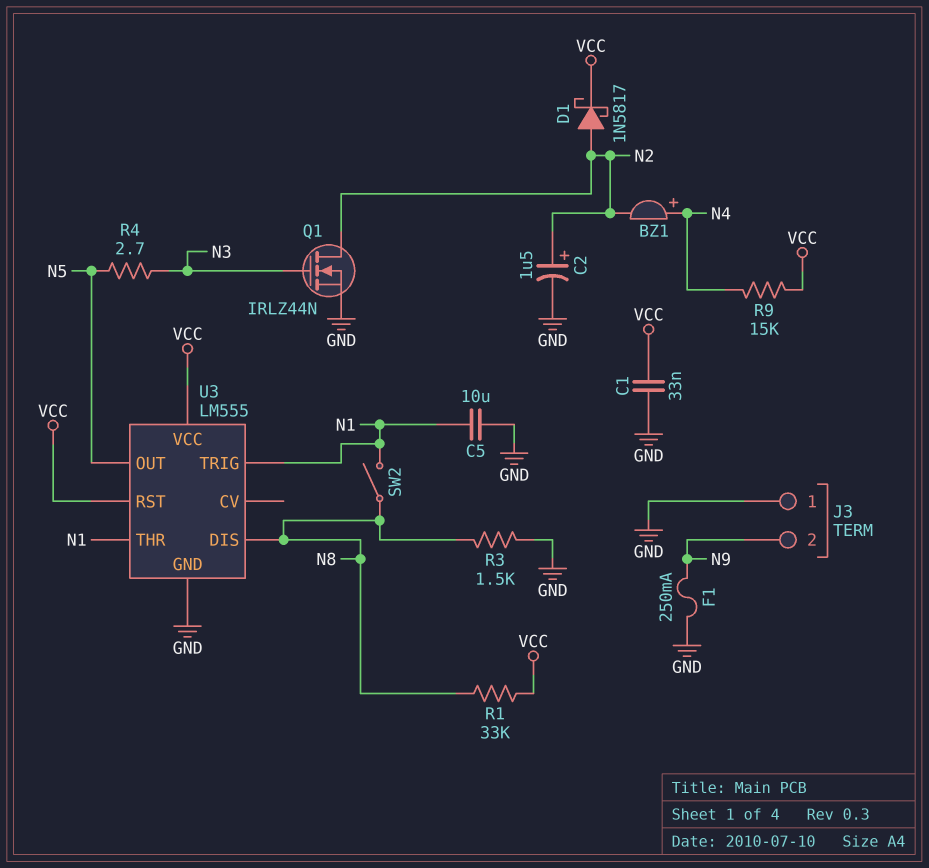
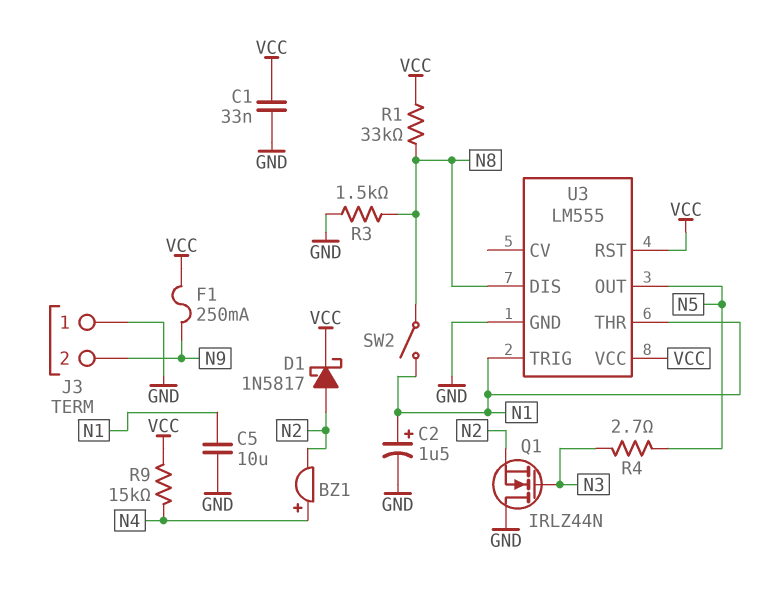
C2: 1.5uF (plus N2, minus GND) -> 1.5uF (plus N1, minus GND)
F1: 250mA (GND, N9) -> 250mA (N9, VCC)
Q1: NMOS IRLZ44N (G N3, D N2, S GND) -> NMOS IRLZ44N (G N3, D GND, S N2)

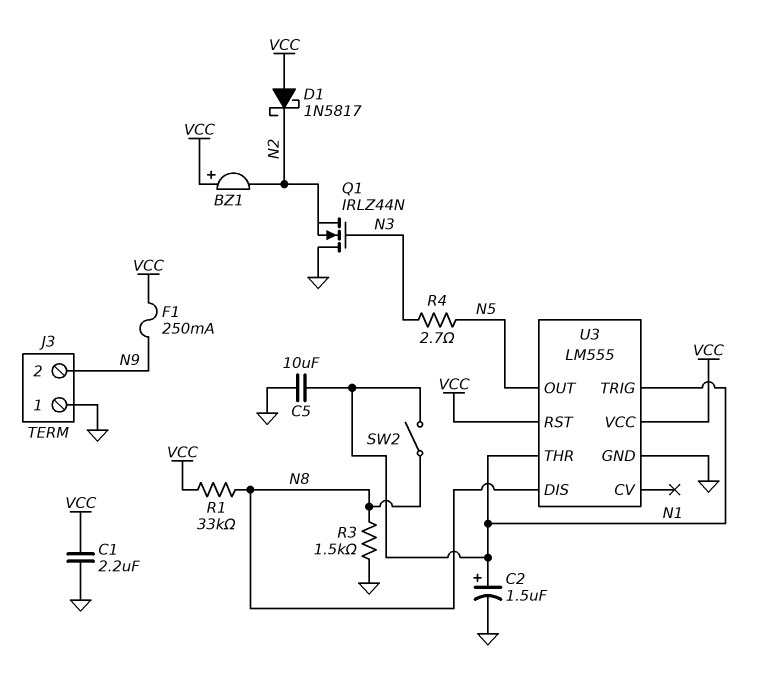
BZ1: buzzer (plus N4, minus N2) -> buzzer (plus VCC, minus N2)
C1: 33nF (GND, VCC) -> 2.2uF (GND, VCC)
D1: schottky 1N5817 (A N2, K VCC) -> schottky 1N5817 (A VCC, K N2)
R9: 15k (N4, VCC) -> none

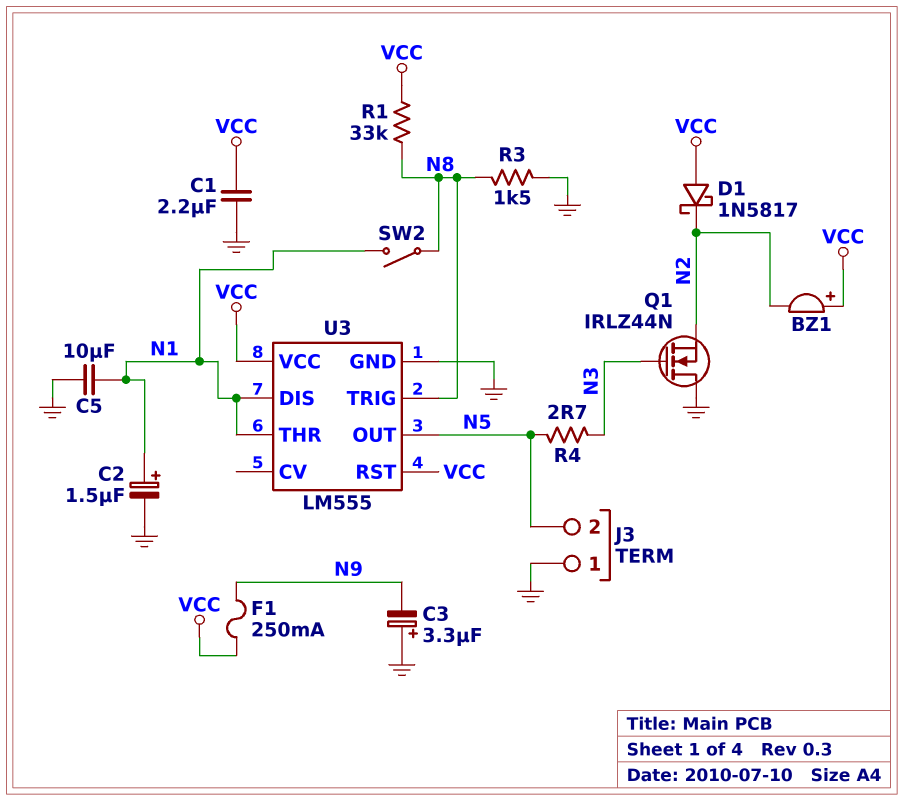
C3: none -> 3.3uF (plus GND, minus N9)
J3 pin 2: N9 -> N5
U3 pin DIS: N8 -> N1
U3 pin TRIG: N1 -> N8

